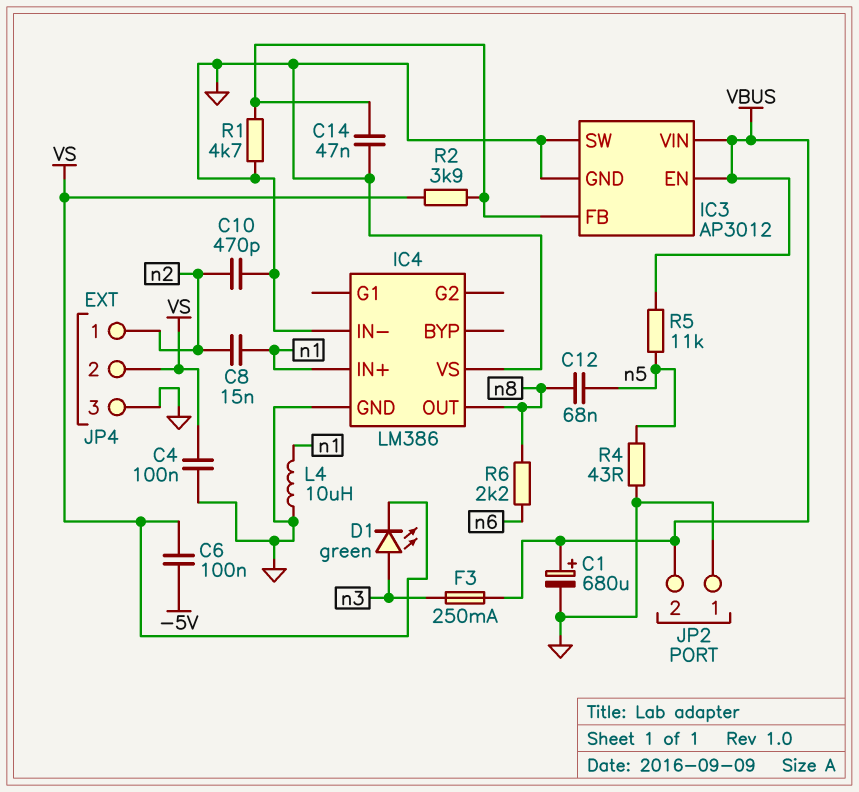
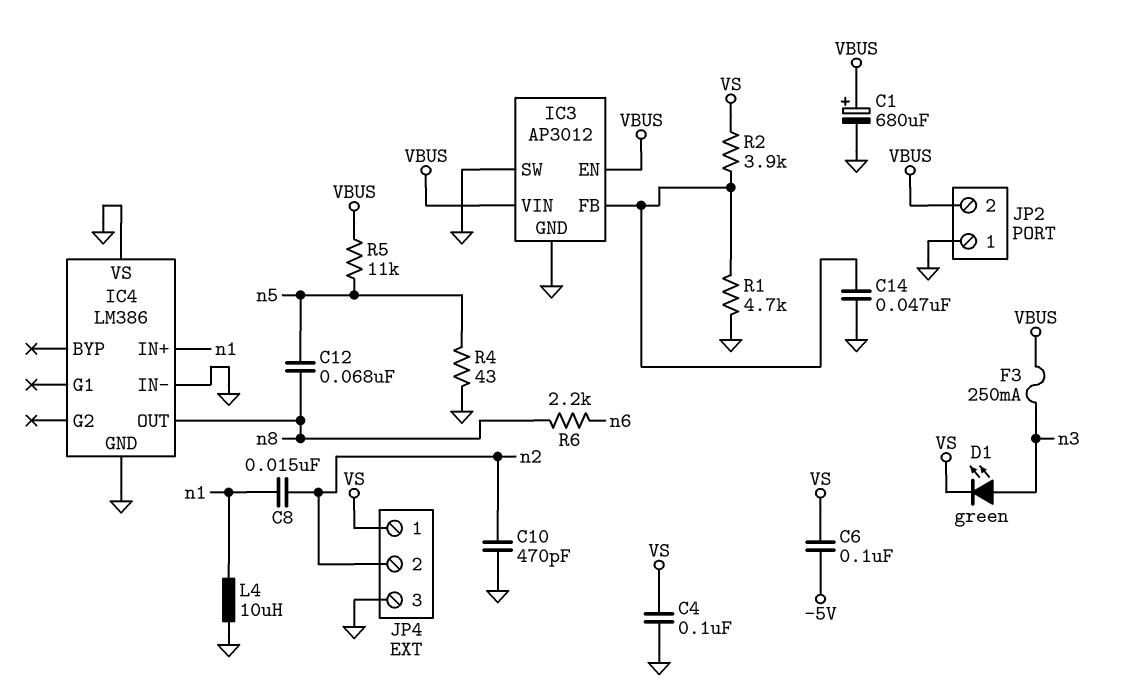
JP4 pin 1: n2 -> VS
JP4 pin 2: VS -> n2

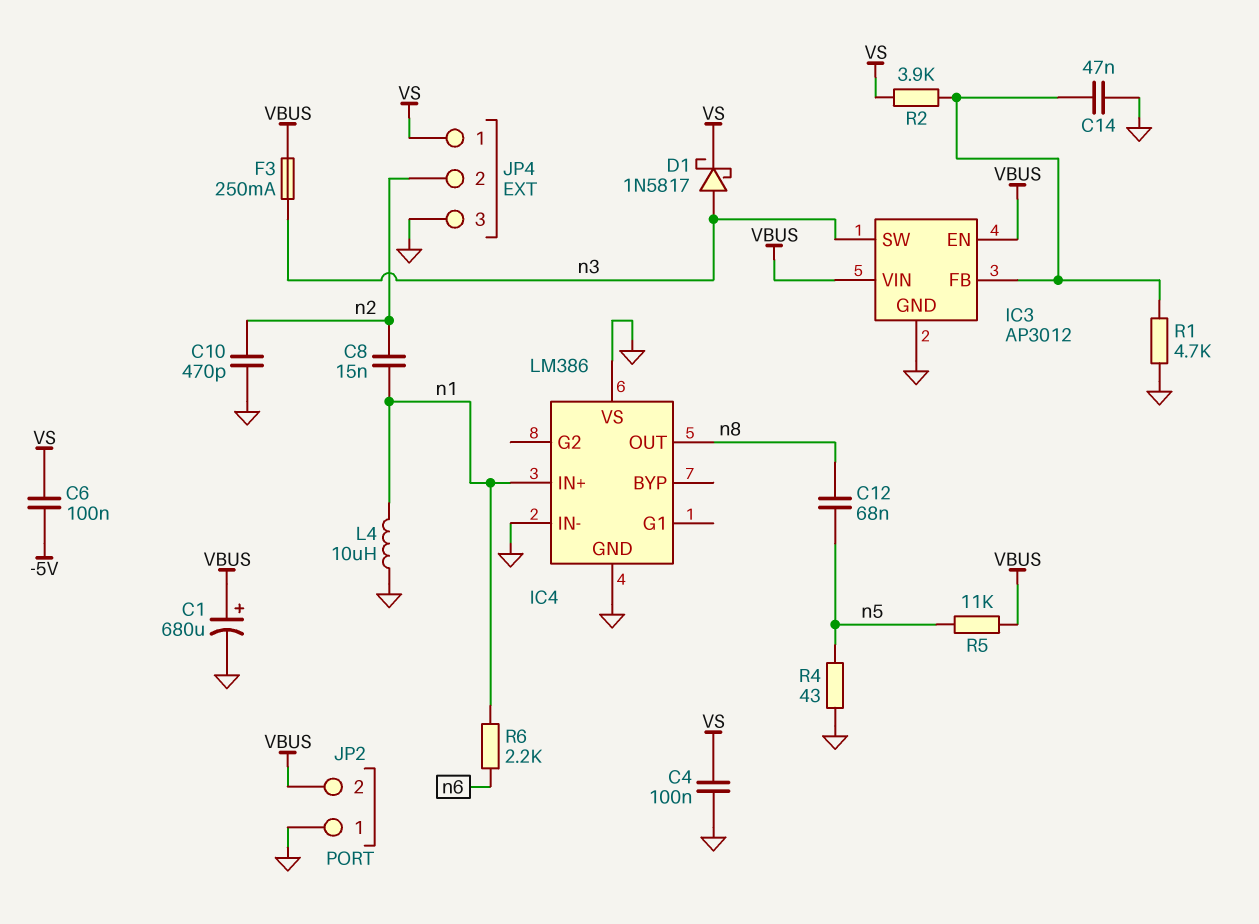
D1: LED green (A n3, K VS) -> schottky 1N5817 (A n3, K VS)
IC3 pin SW: GND -> n3
R6: 2.2k (n6, n8) -> 2.2k (n1, n6)

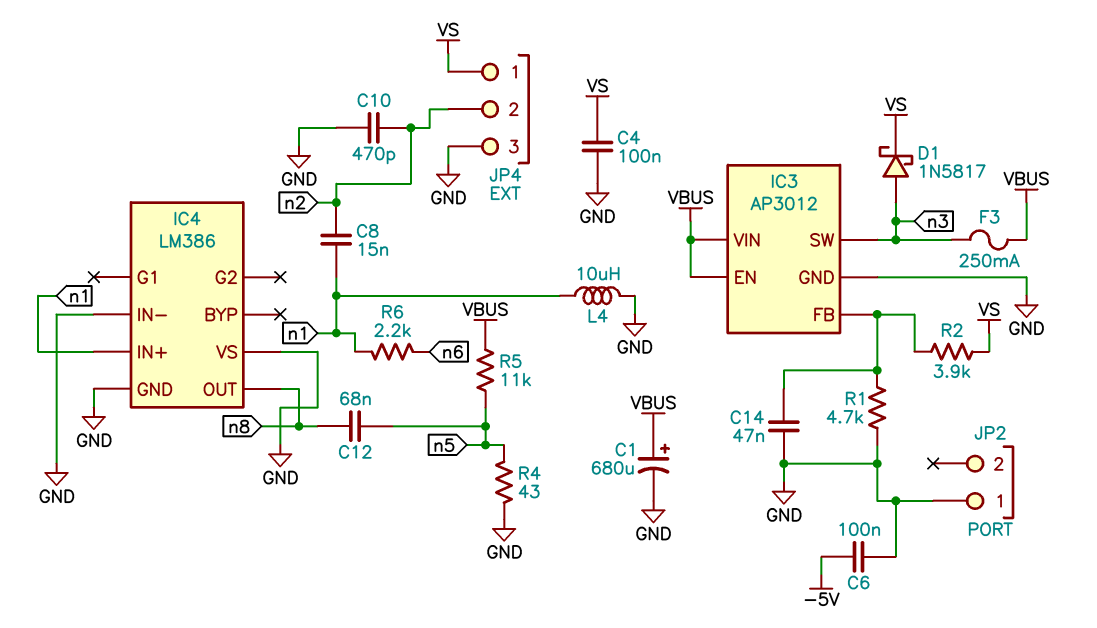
C6: 100nF (-5V, VS) -> 100nF (-5V, GND)
JP2 pin 2: VBUS -> none

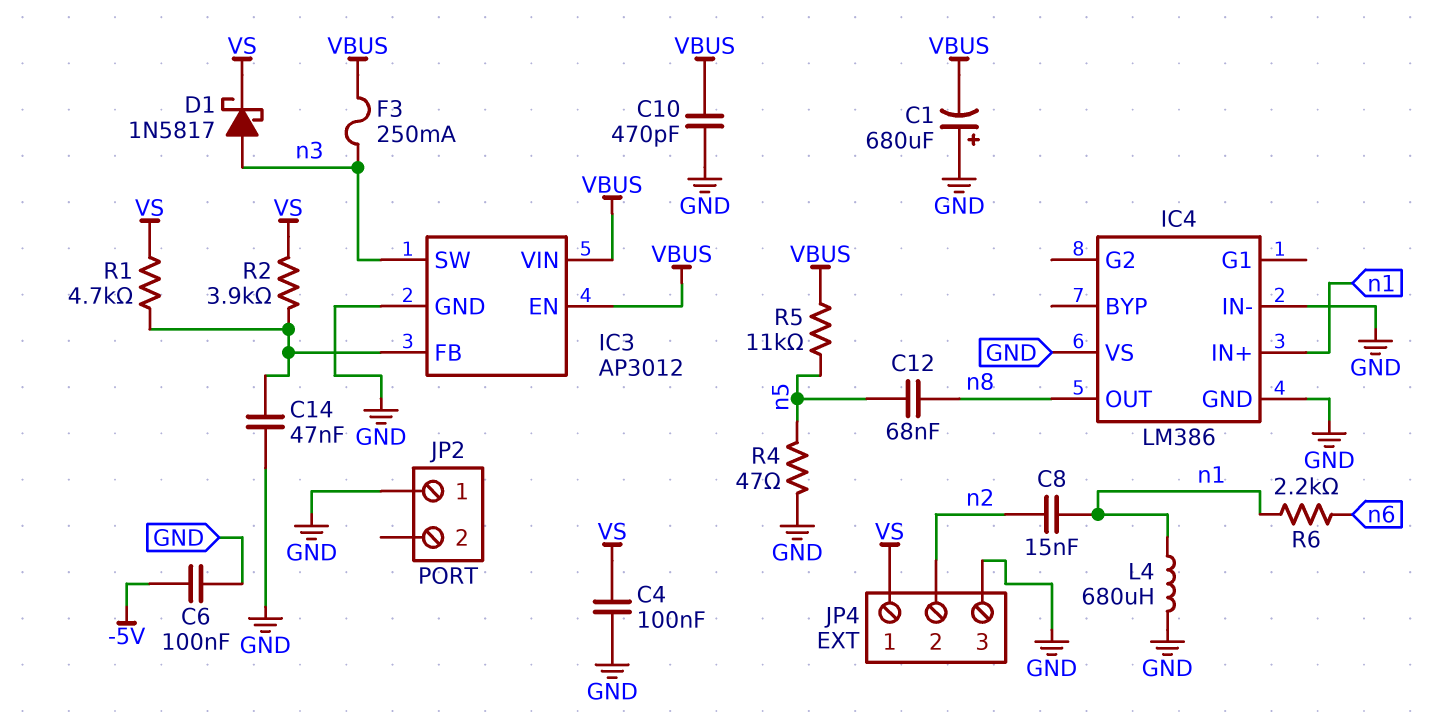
C1: 680uF (plus VBUS, minus GND) -> 680uF (plus GND, minus VBUS)
C10: 470pF (GND, n2) -> 470pF (GND, VBUS)
L4: 10uH (GND, n1) -> 680uH (GND, n1)
R1: 4.7k (GND, IC3/FB) -> 4.7k (IC3/FB, VS)
R4: 43 (GND, n5) -> 47 (GND, n5)

